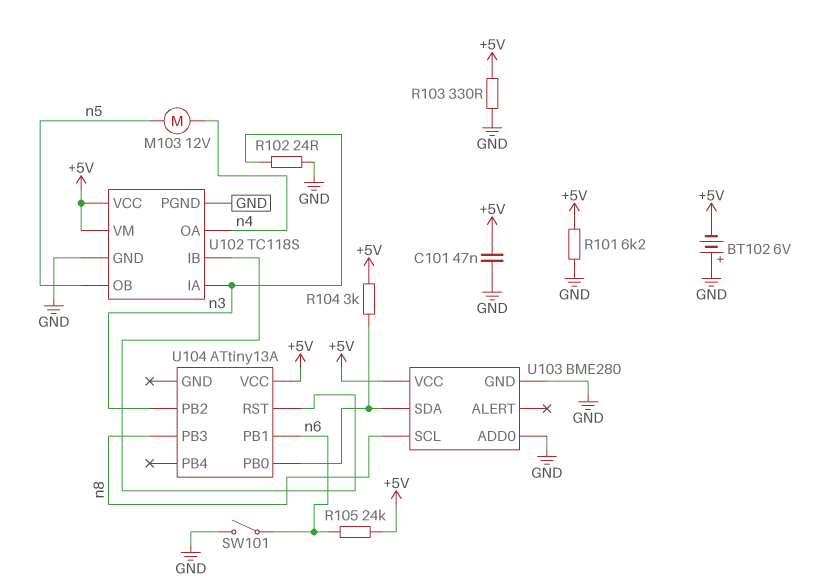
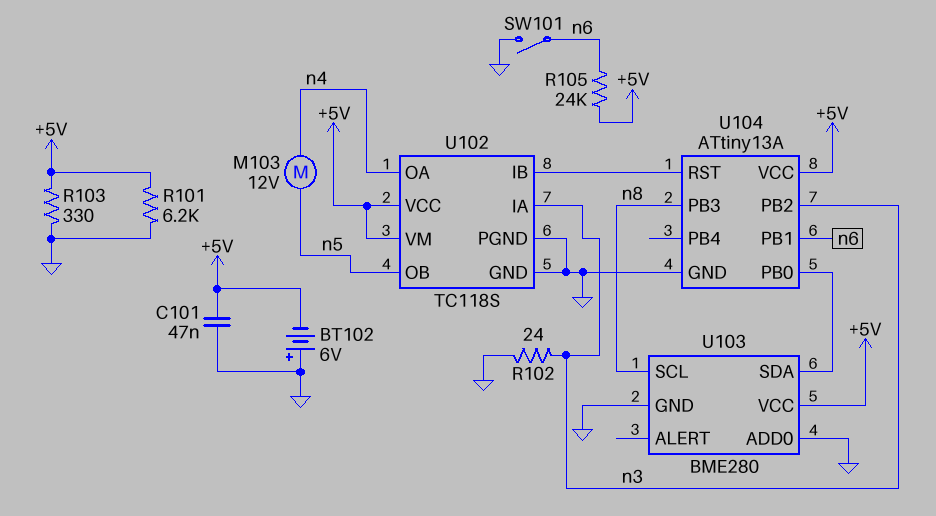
R104: 3k (+5V, U103/SDA) -> none
U104 pin GND: none -> GND

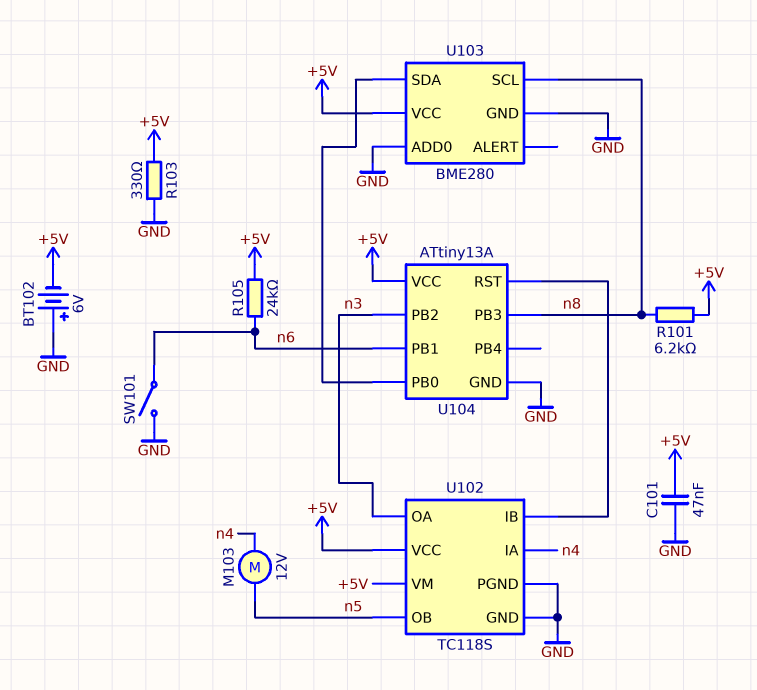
R101: 6.2k (+5V, GND) -> 6.2k (+5V, n8)
R102: 24 (GND, n3) -> none
U102 pin IA: n3 -> n4
U102 pin OA: n4 -> n3

